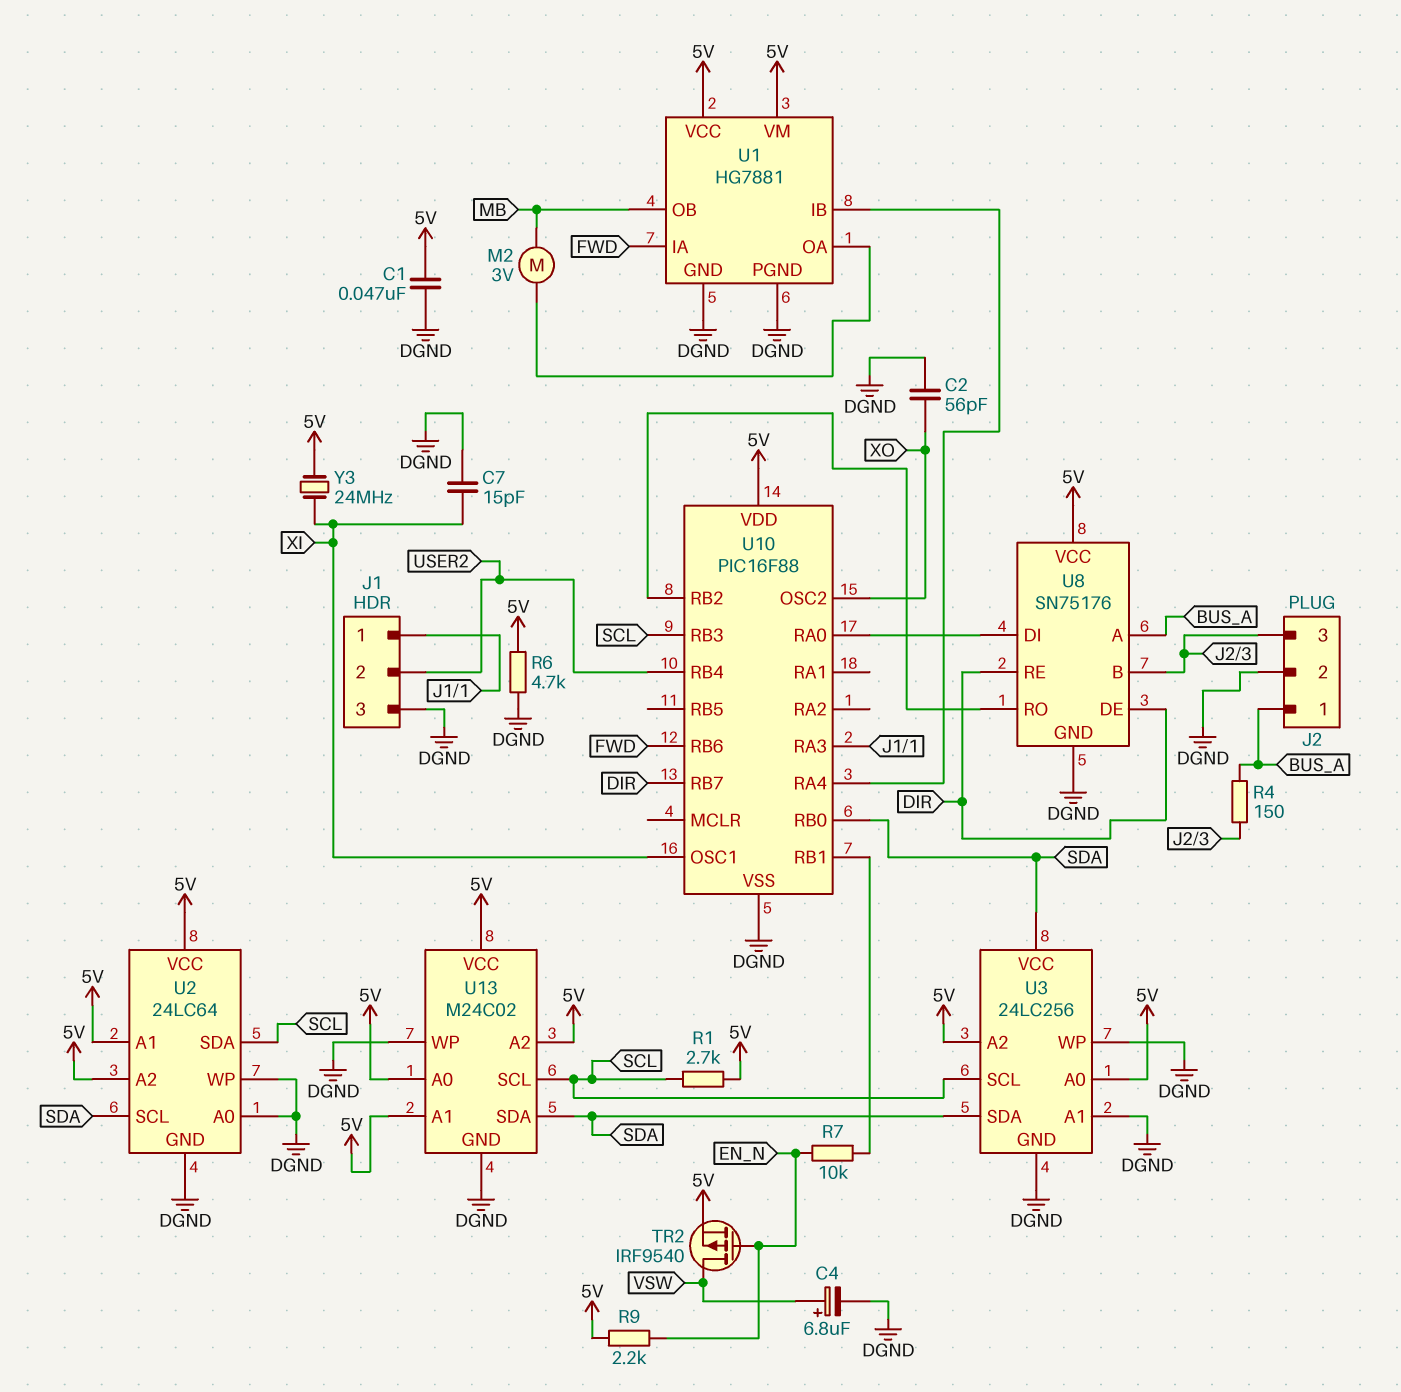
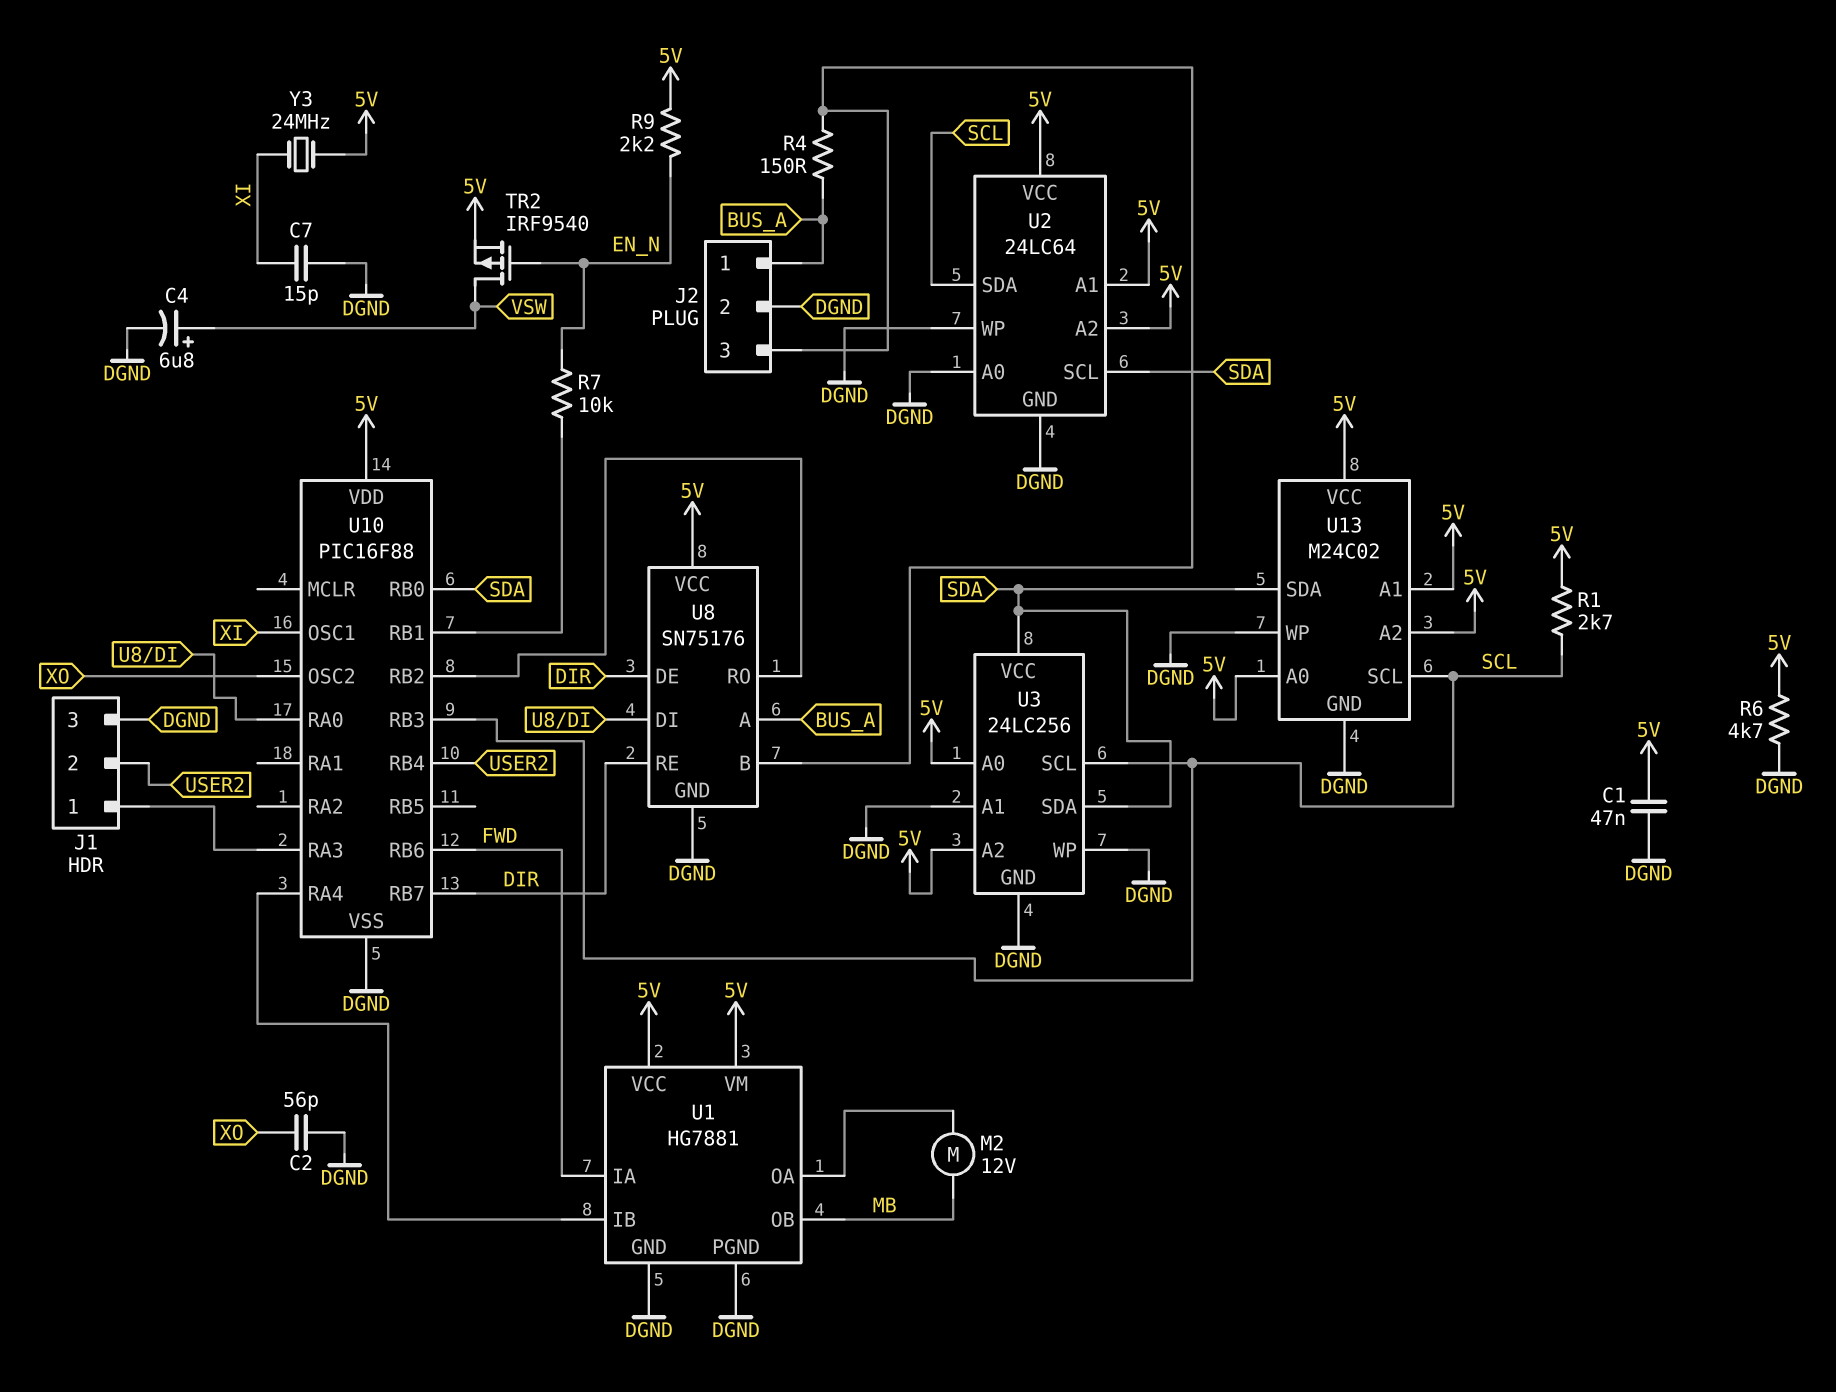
M2: motor 3V (MB, U1/OA) -> motor 12V (MB, U1/OA)

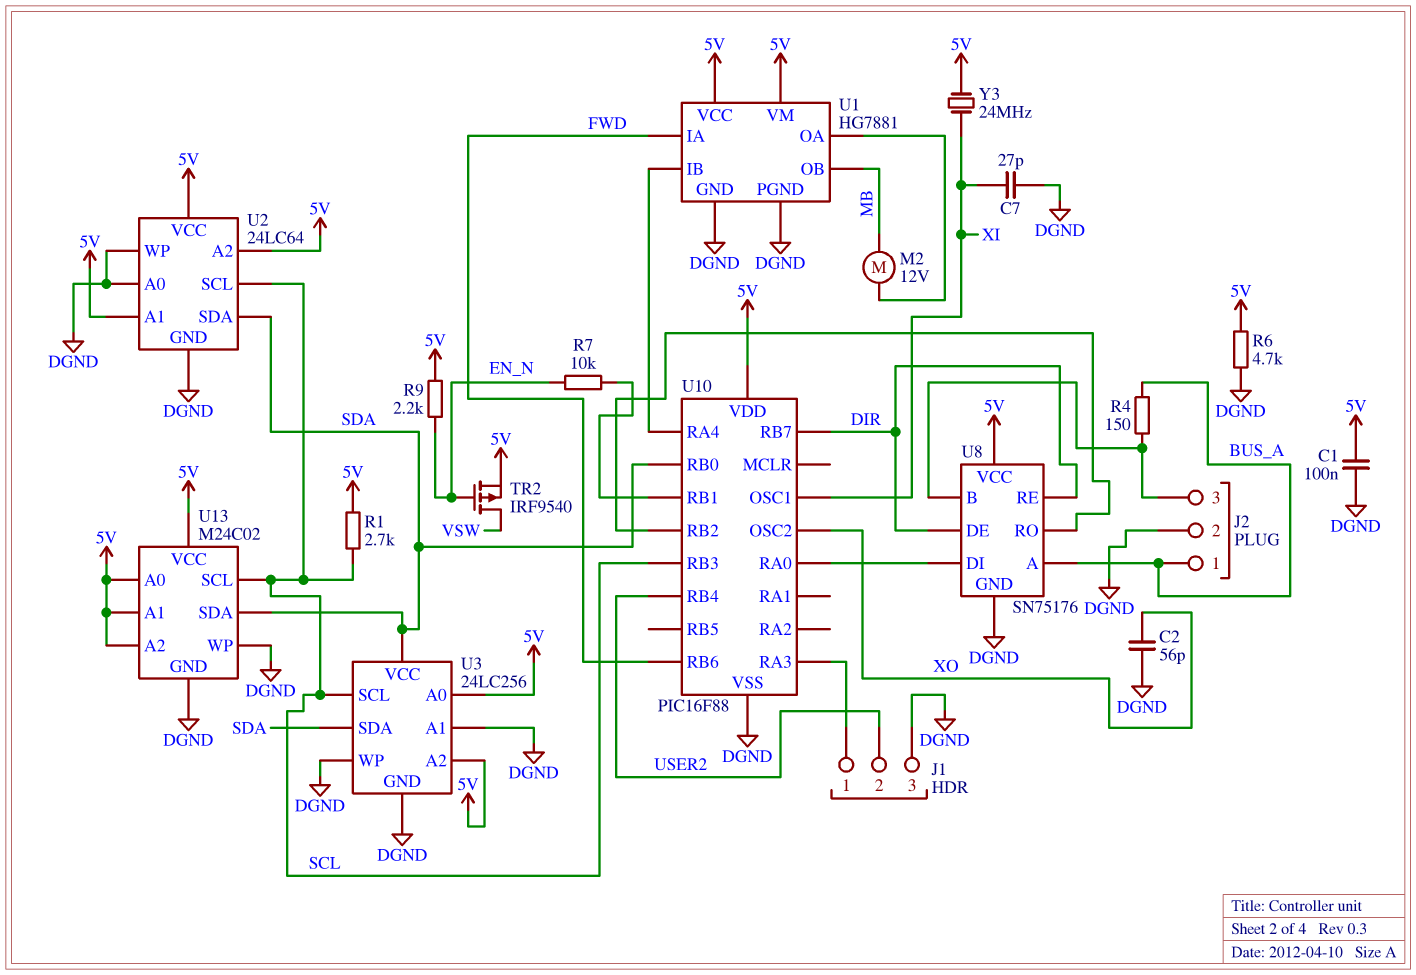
C1: 47nF (5V, DGND) -> 100nF (5V, DGND)
C4: 6.8uF (plus VSW, minus DGND) -> none
C7: 15pF (DGND, XI) -> 27pF (DGND, XI)
U2 pin SCL: SDA -> SCL
U2 pin SDA: SCL -> SDA

